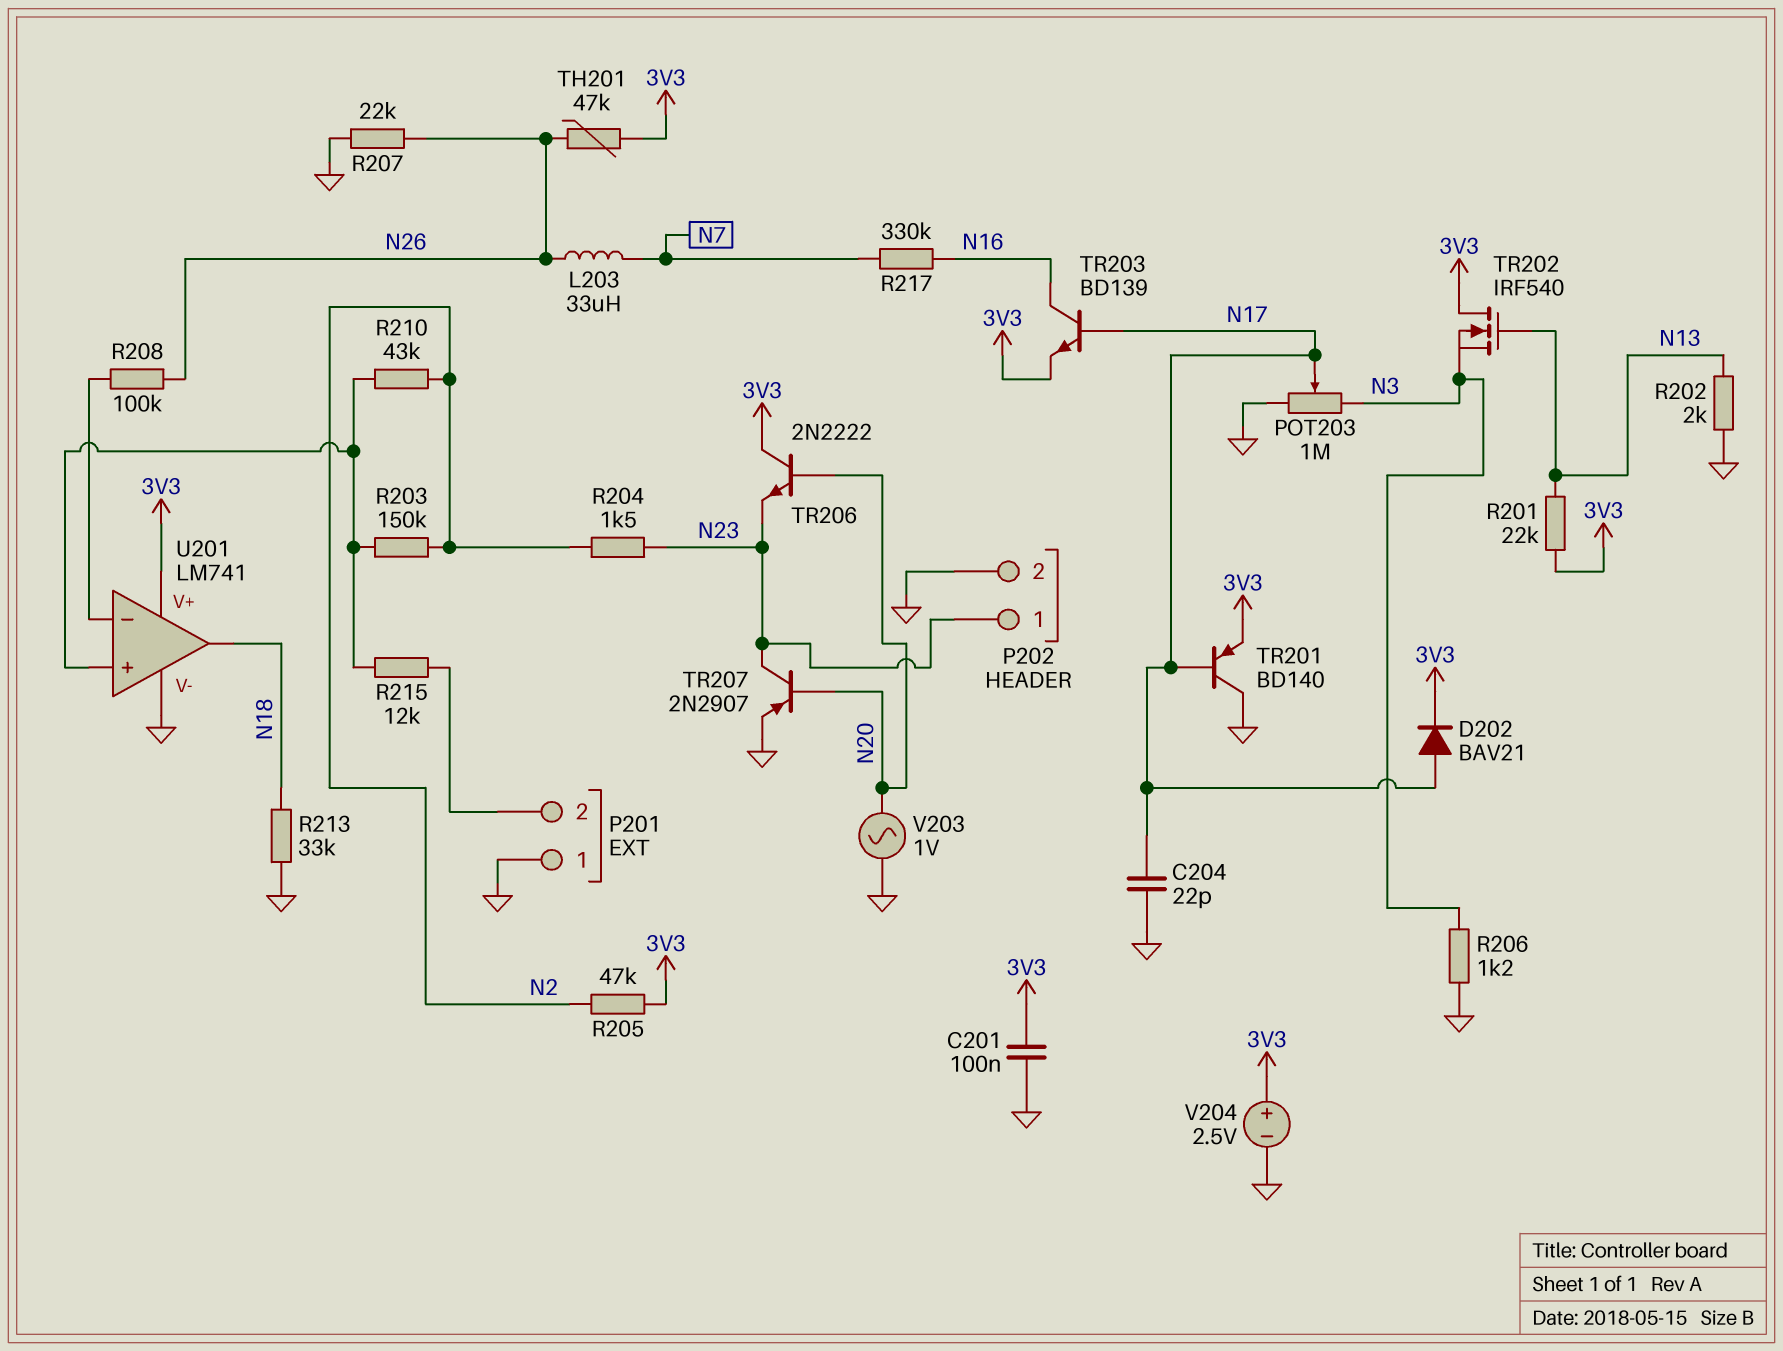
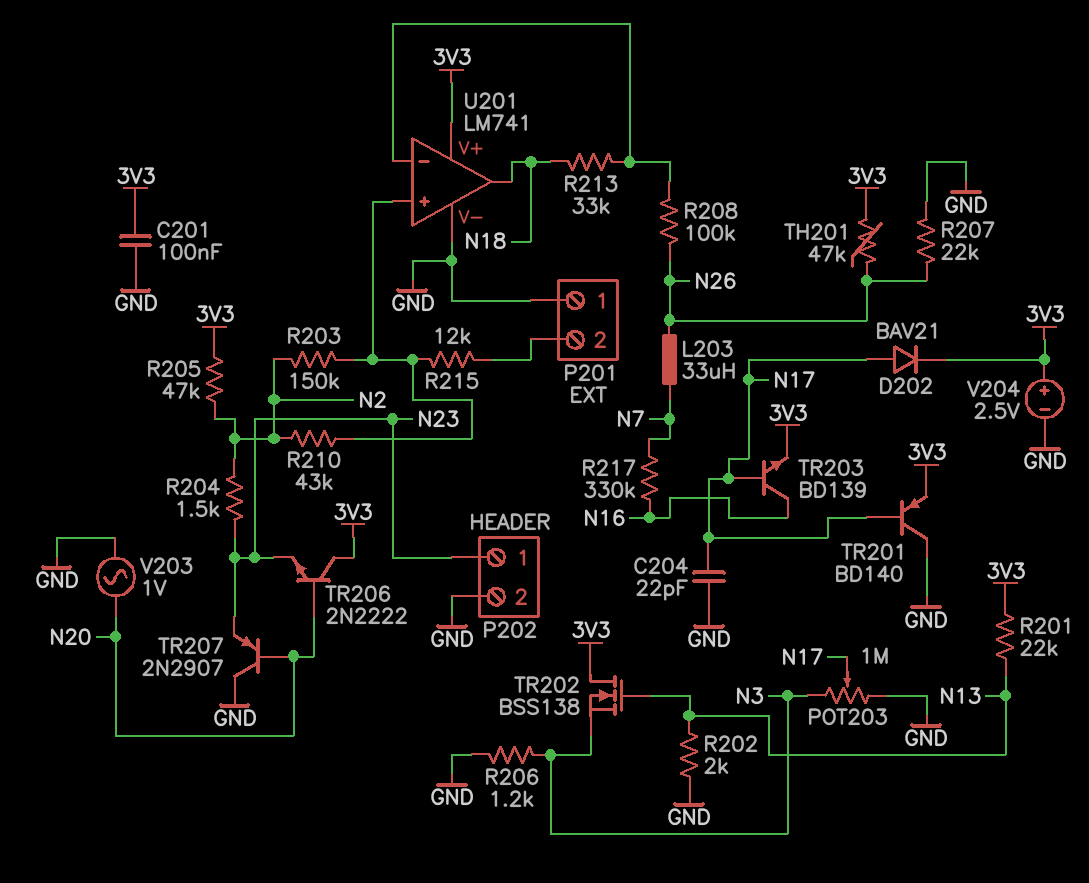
R213: 33k (GND, N18) -> 33k (N18, U201/in-)
TR202: NMOS IRF540 (G N13, D 3V3, S N3) -> NMOS BSS138 (G N13, D 3V3, S N3)
TR207: PNP 2N2907 (B N20, C N23, E GND) -> PNP 2N2907 (B N20, C GND, E N23)

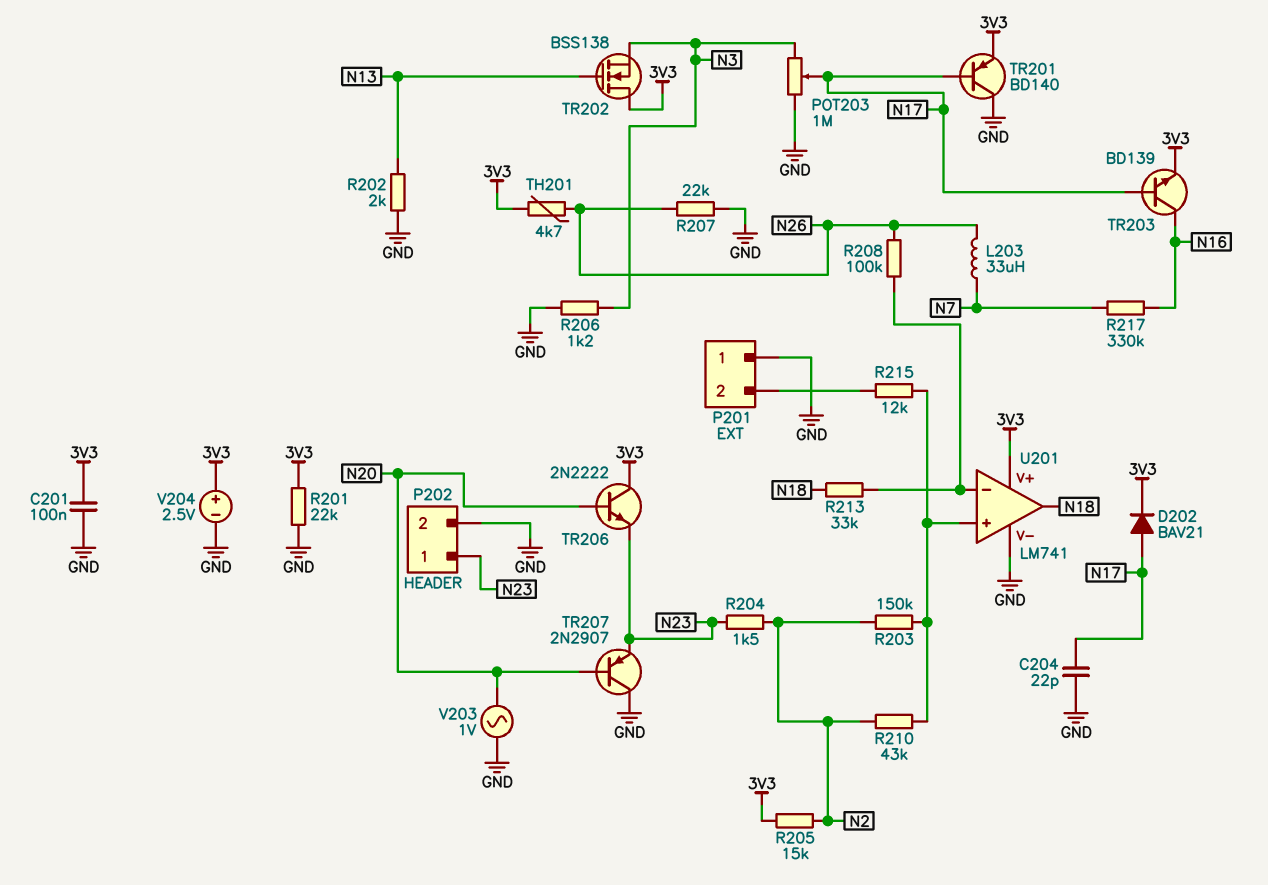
R201: 22k (3V3, N13) -> 22k (3V3, GND)
R205: 47k (3V3, N2) -> 15k (3V3, N2)
TH201: 47k (3V3, N26) -> 4.7k (3V3, N26)

